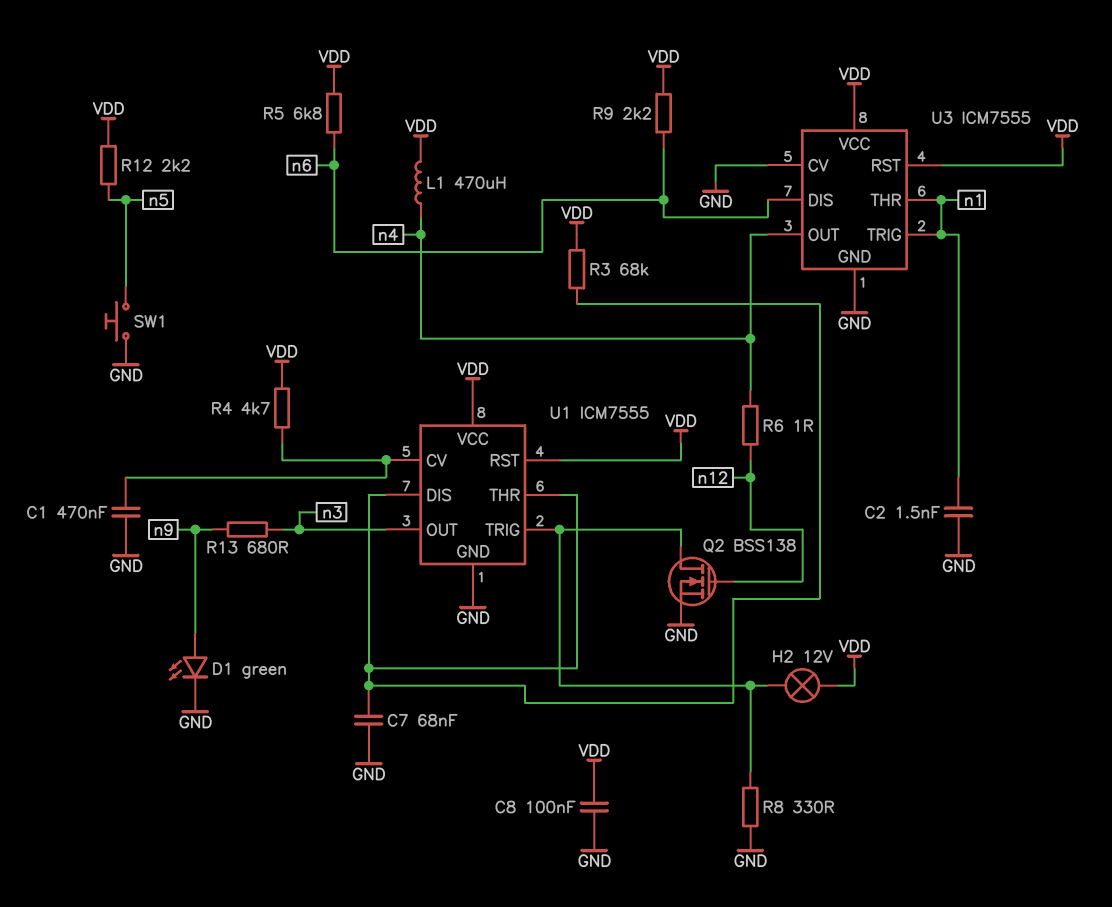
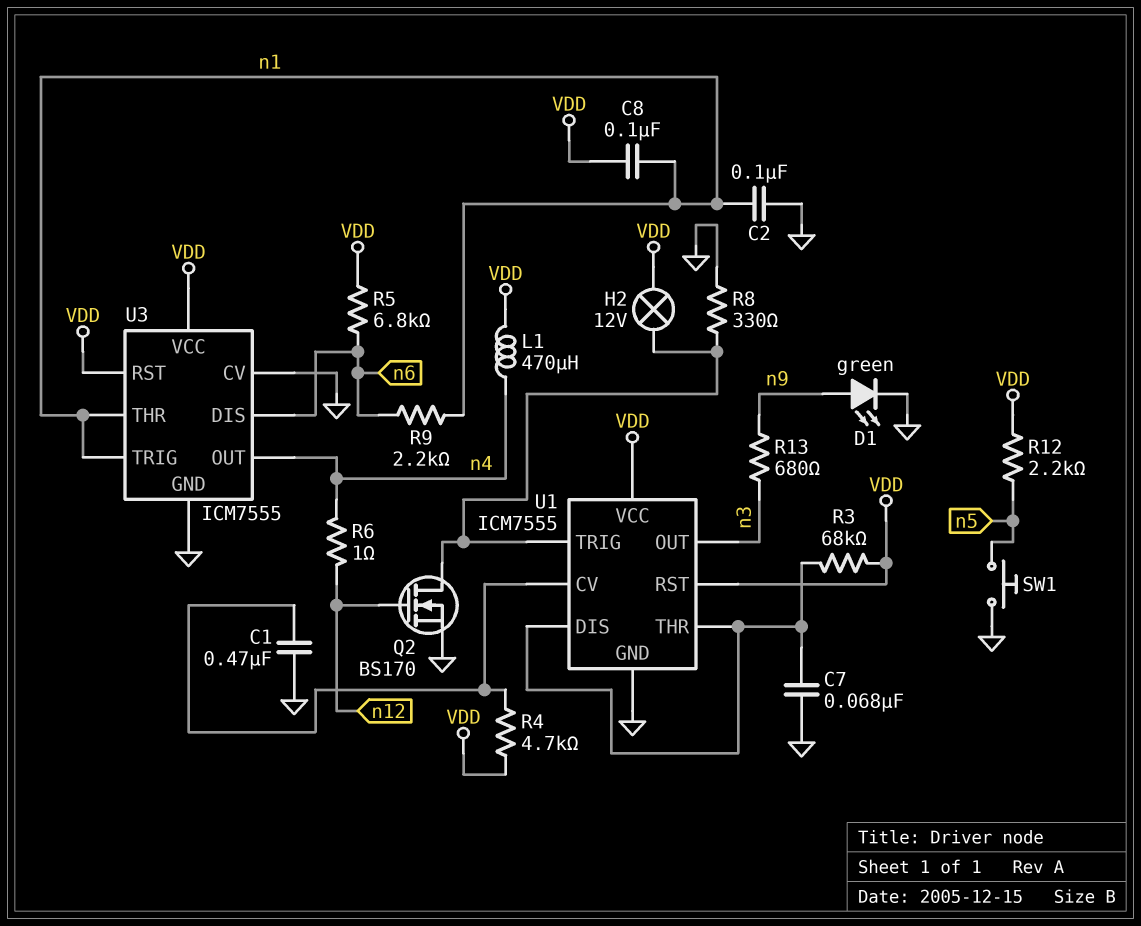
C2: 1.5nF (GND, n1) -> 100nF (GND, n1)
C8: 100nF (GND, VDD) -> 100nF (VDD, n1)
Q2: NMOS BSS138 (G n12, D U1/TRIG, S GND) -> NMOS BS170 (G n12, D U1/TRIG, S GND)
R9: 2.2k (VDD, n6) -> 2.2k (n1, n6)

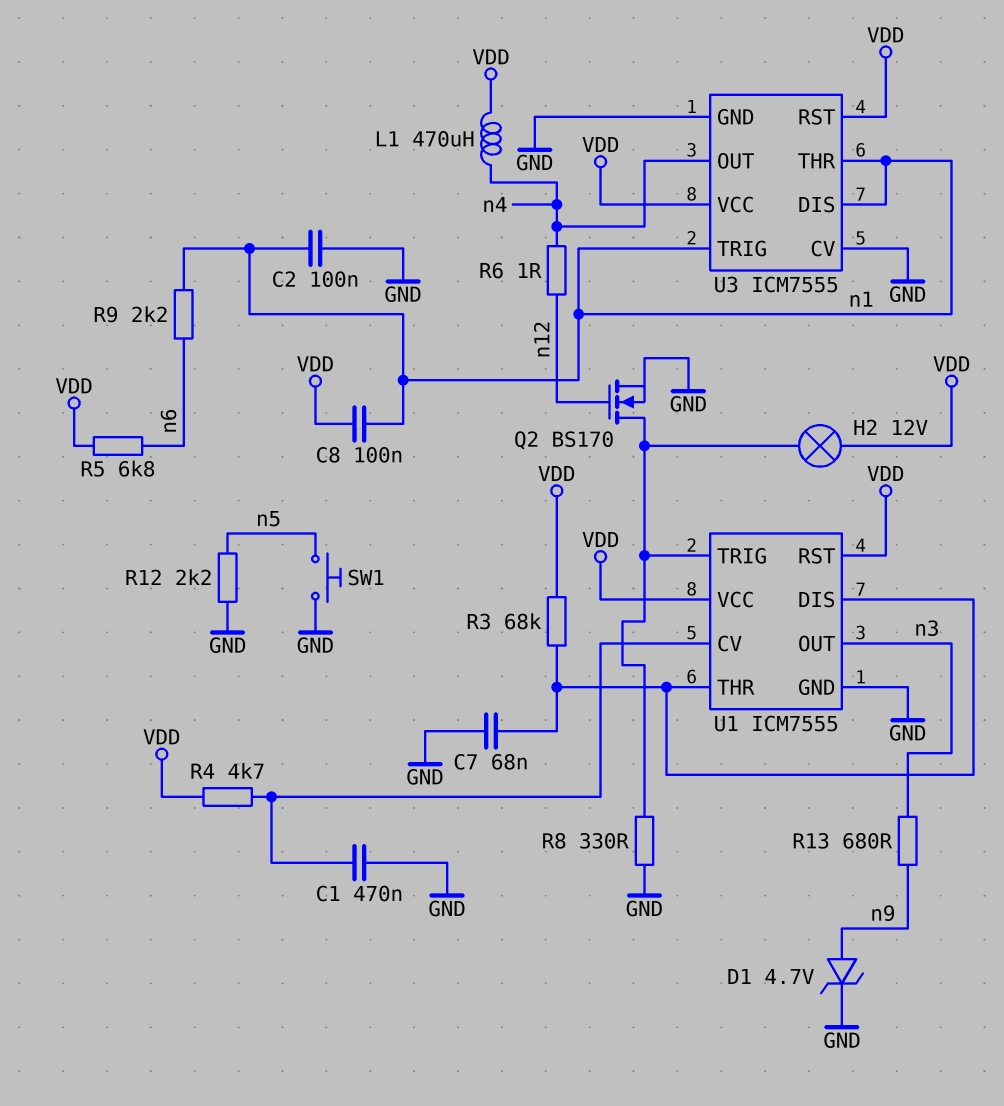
D1: LED green (A n9, K GND) -> zener 4.7V (A n9, K GND)
R12: 2.2k (VDD, n5) -> 2.2k (GND, n5)
U3 pin DIS: n6 -> n1

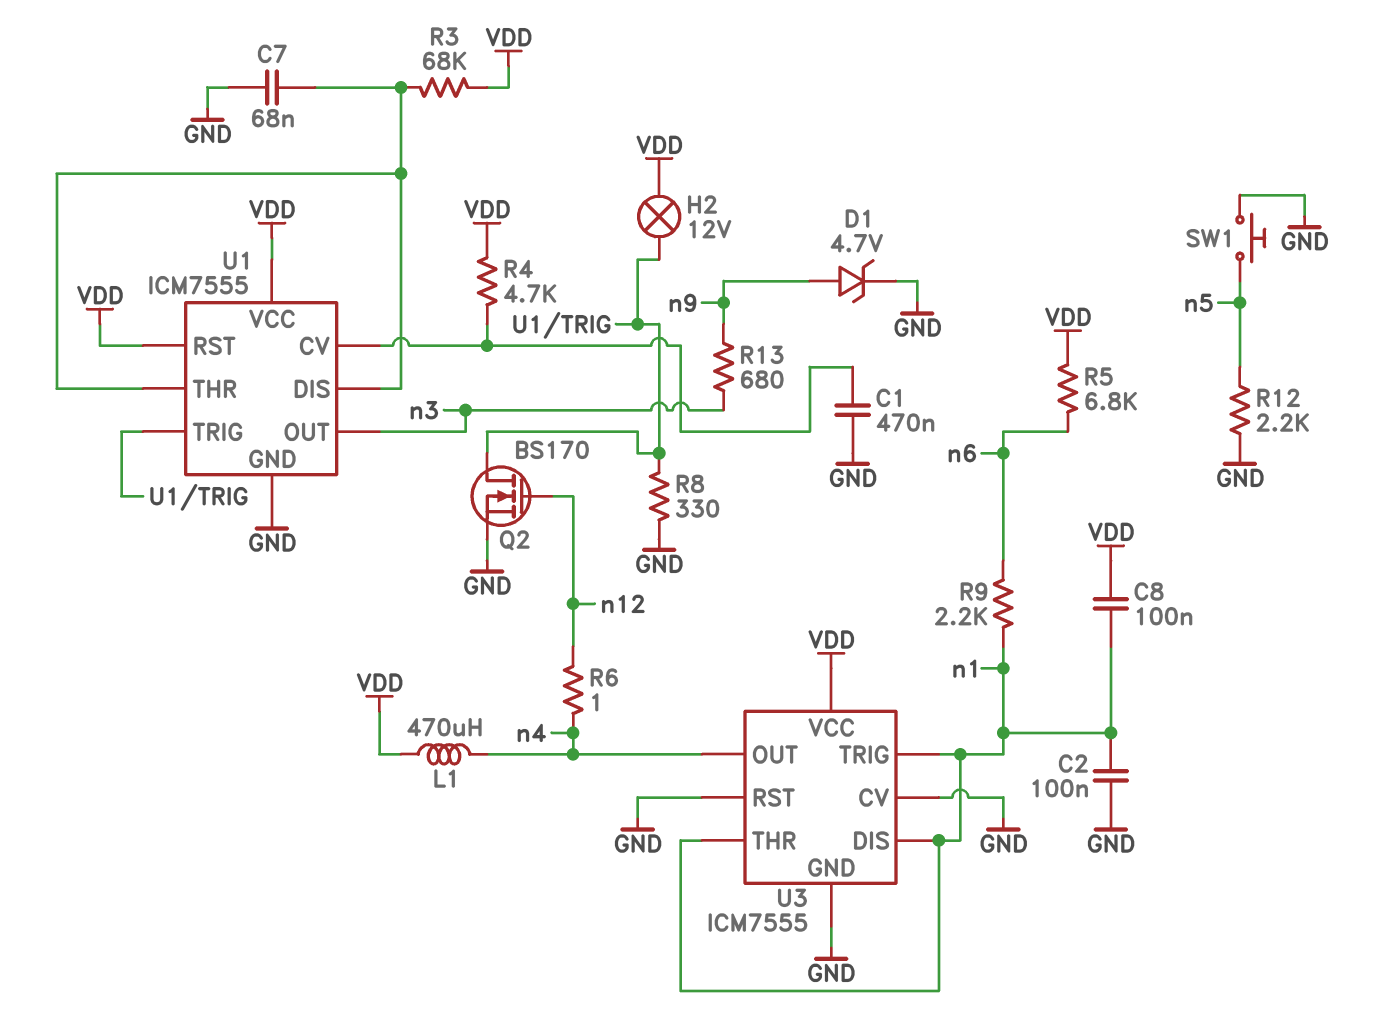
U3 pin RST: VDD -> GND

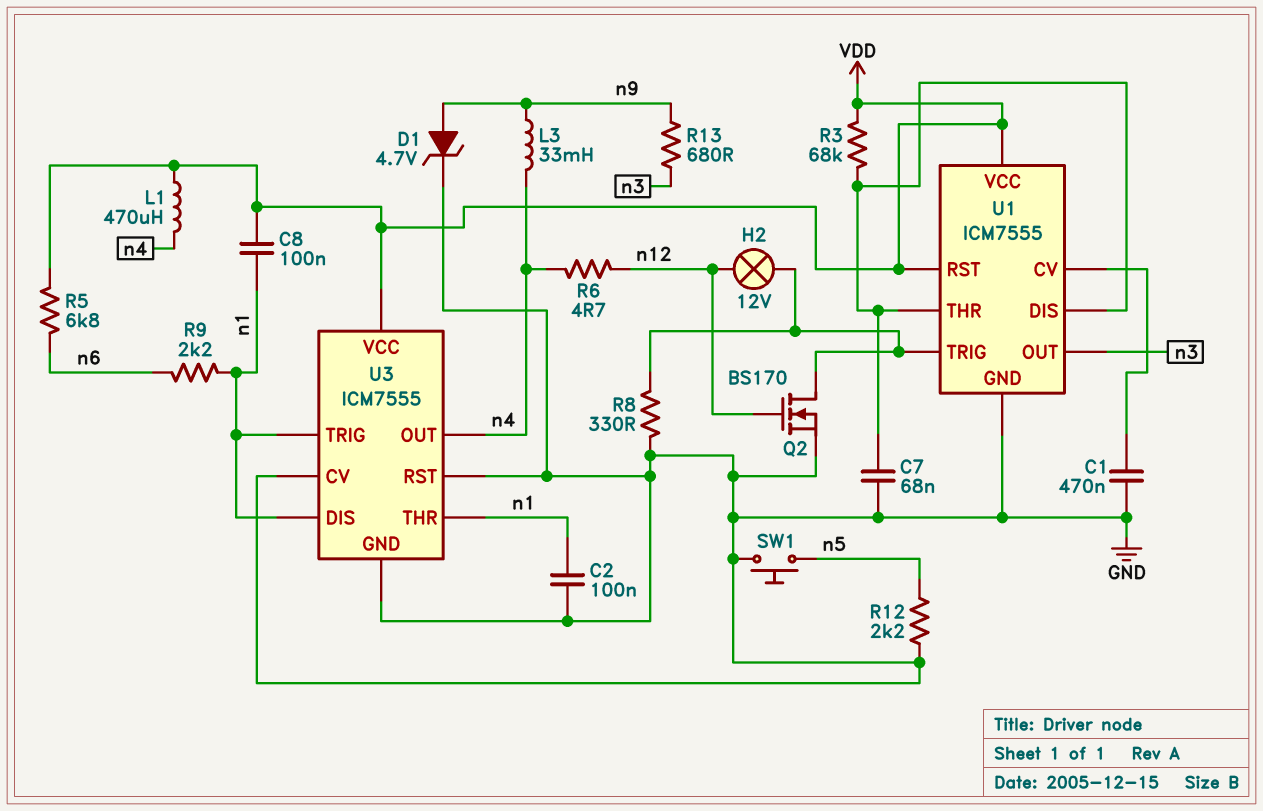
H2: lamp 12V (U1/TRIG, VDD) -> lamp 12V (U1/TRIG, n12)
L3: none -> 33mH (n4, n9)
R4: 4.7k (U1/CV, VDD) -> none
R6: 1 (n4, n12) -> 4.7 (n4, n12)

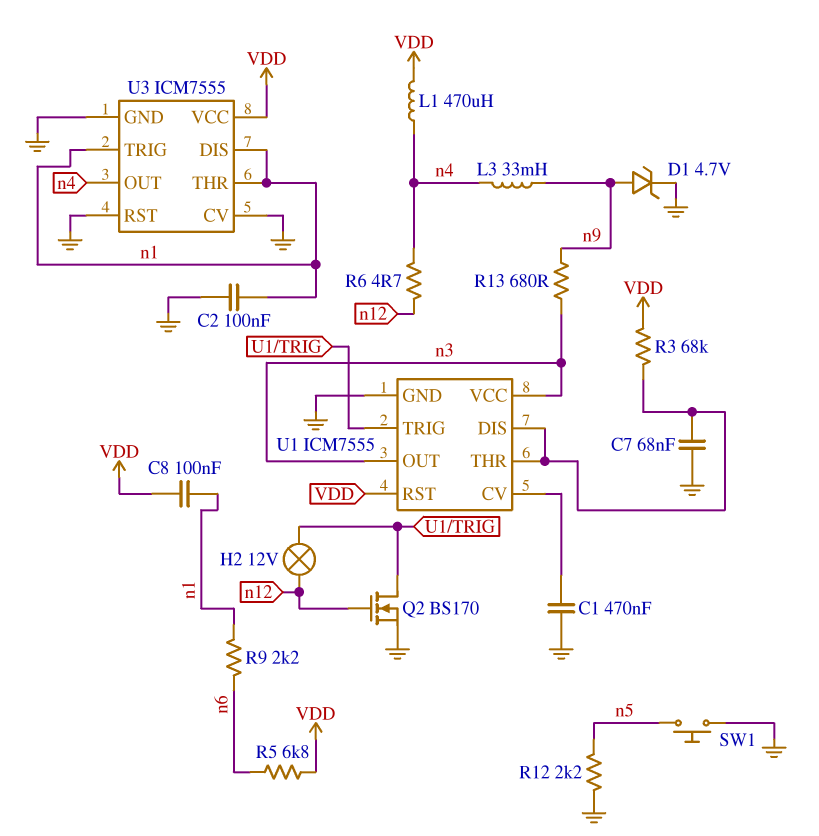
R8: 330 (GND, U1/TRIG) -> none
U1 pin VCC: VDD -> n3

